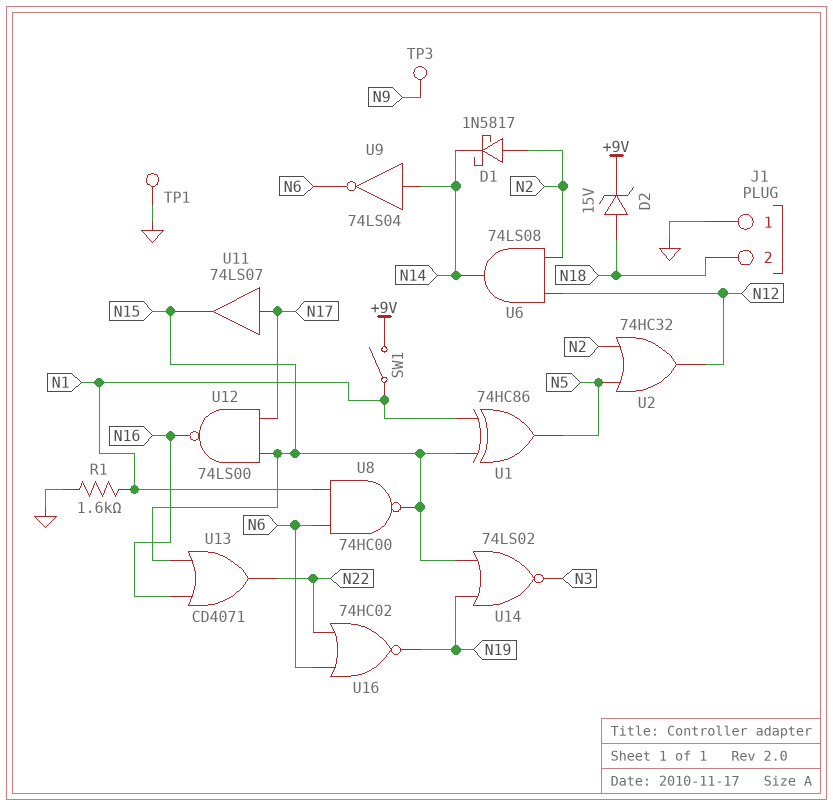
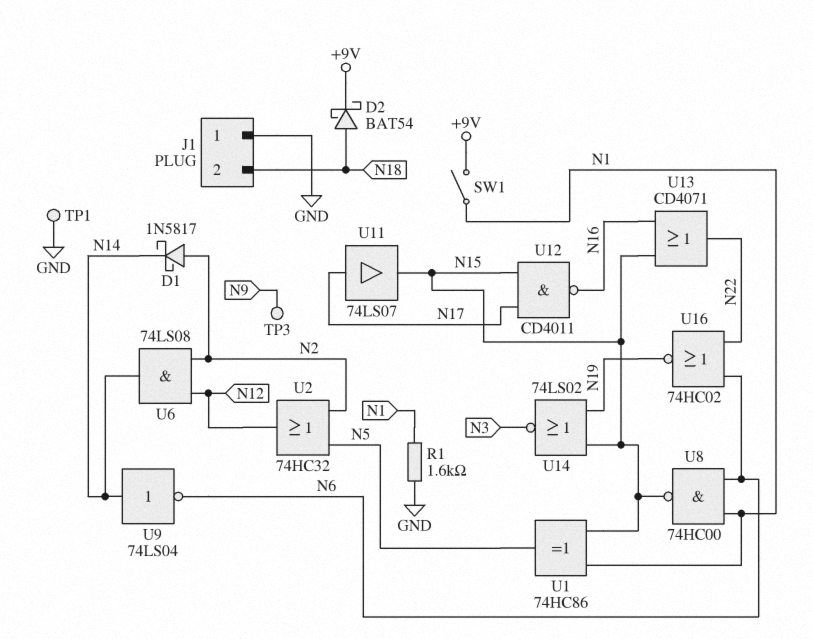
D2: zener 15V (A N18, K +9V) -> schottky BAT54 (A N18, K +9V)
U12: NAND 74LS00 (in N15, in N17, out N16) -> NAND CD4011 (in N15, in N17, out N16)

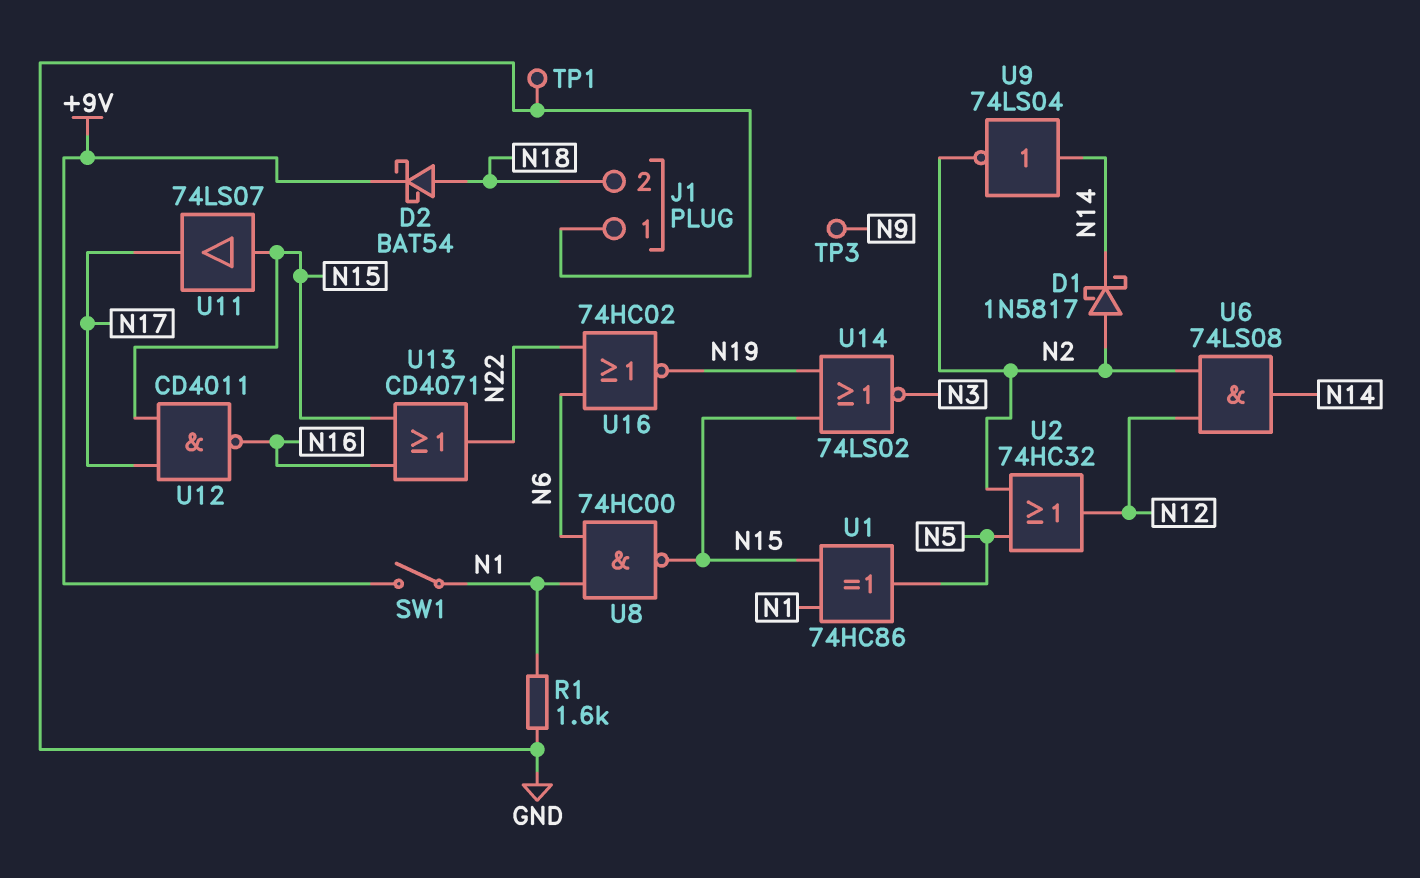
U9: NOT 74LS04 (in N14, out N6) -> NOT 74LS04 (in N14, out N2)
U11: buffer 74LS07 (in N17, out N15) -> buffer 74LS07 (in N15, out N17)

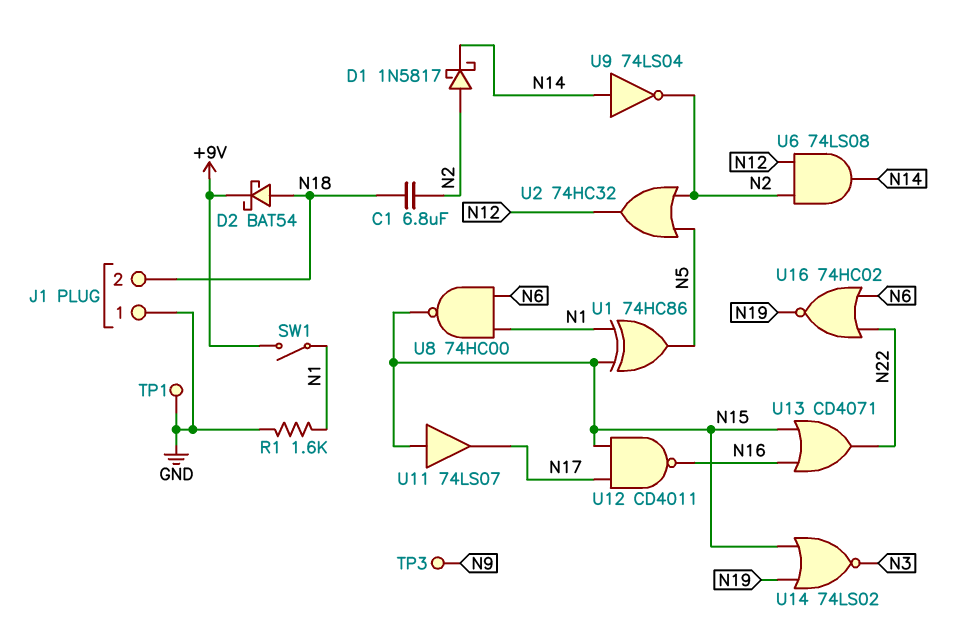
C1: none -> 6.8uF (N2, N18)

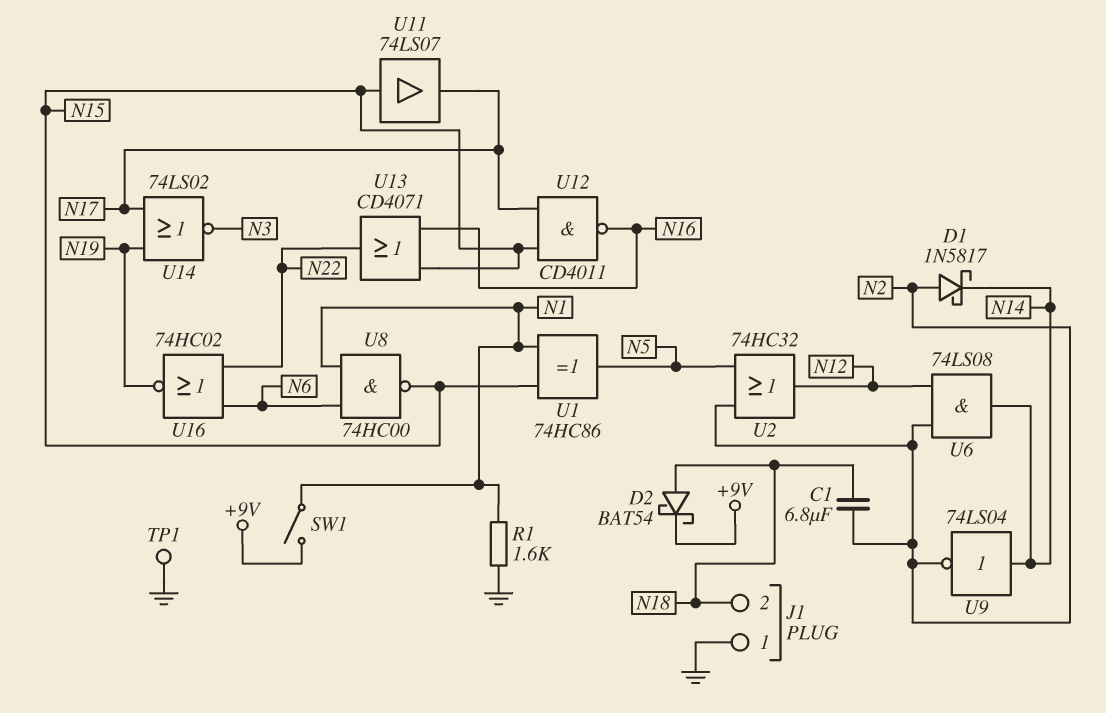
TP3: test point (N9) -> none
U14: NOR 74LS02 (in N15, in N19, out N3) -> NOR 74LS02 (in N17, in N19, out N3)

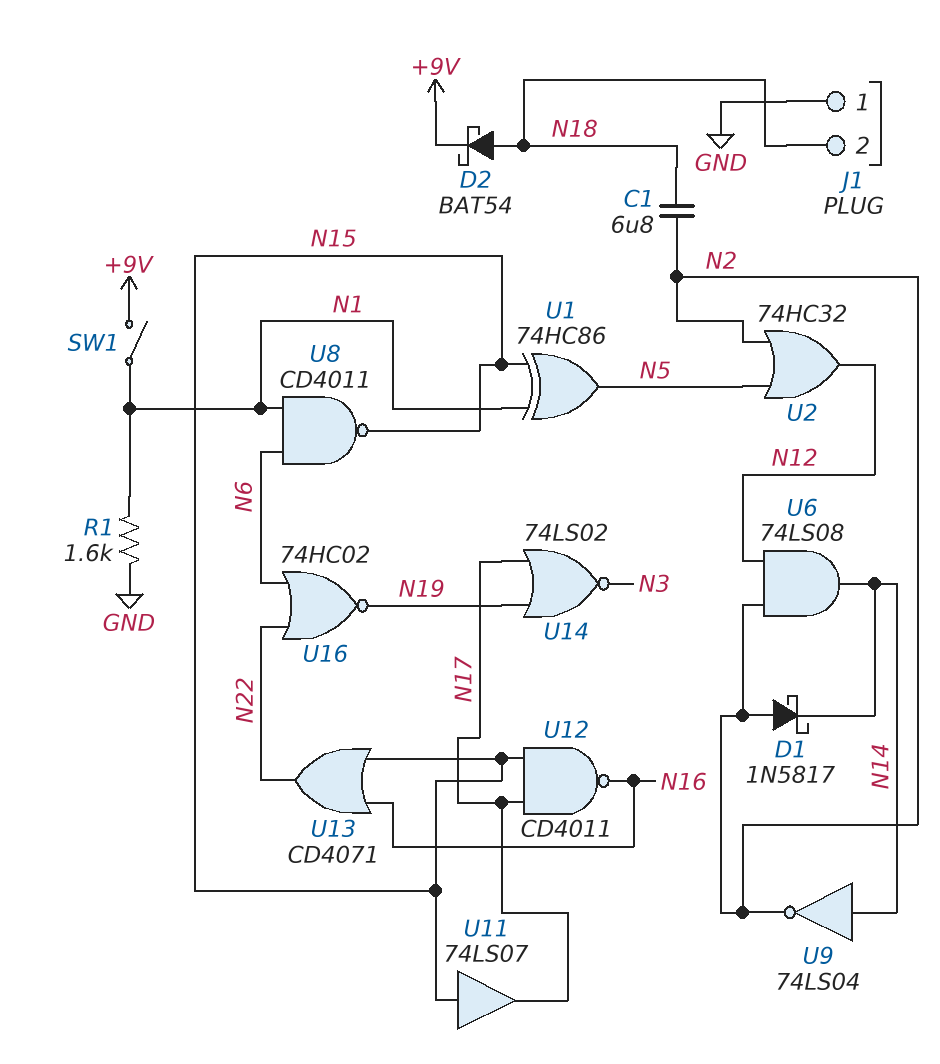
TP1: test point (GND) -> none
U8: NAND 74HC00 (in N1, in N6, out N15) -> NAND CD4011 (in N1, in N6, out N15)

